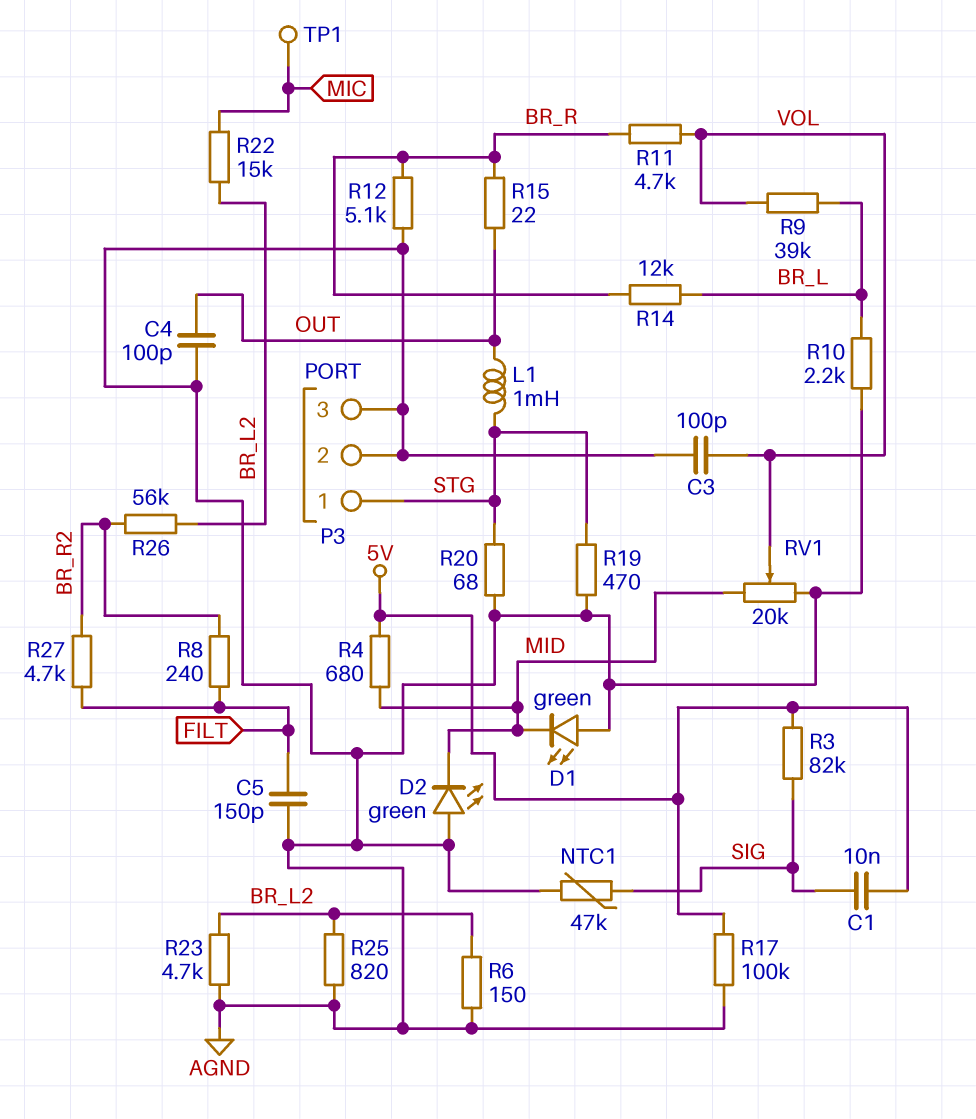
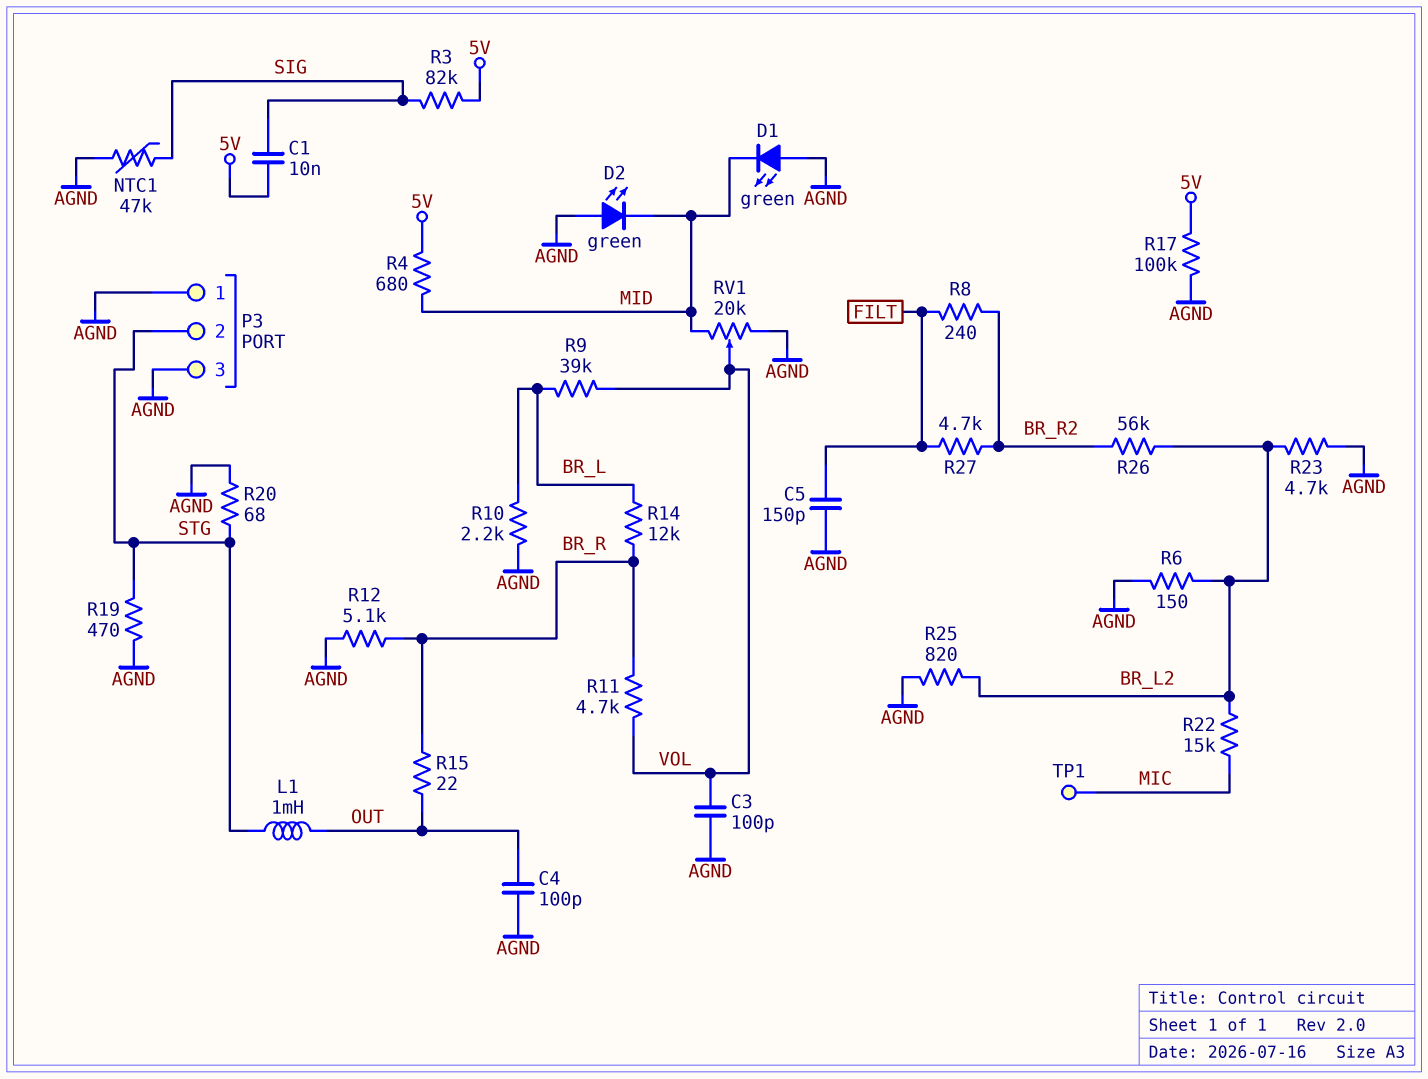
P3 pin 1: STG -> AGND
P3 pin 2: AGND -> STG

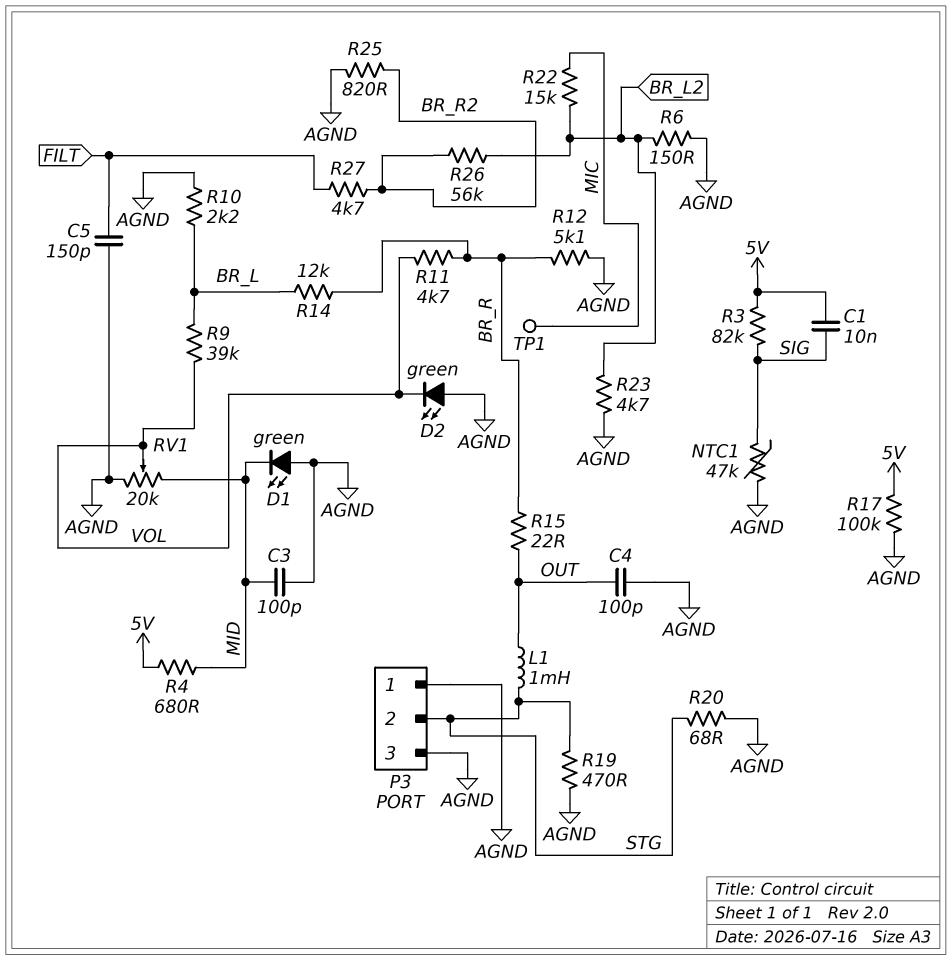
C3: 100pF (AGND, VOL) -> 100pF (AGND, MID)
D2: LED green (A AGND, K MID) -> LED green (A AGND, K VOL)
R8: 240 (BR_R2, FILT) -> none
R25: 820 (AGND, BR_L2) -> 820 (AGND, BR_R2)

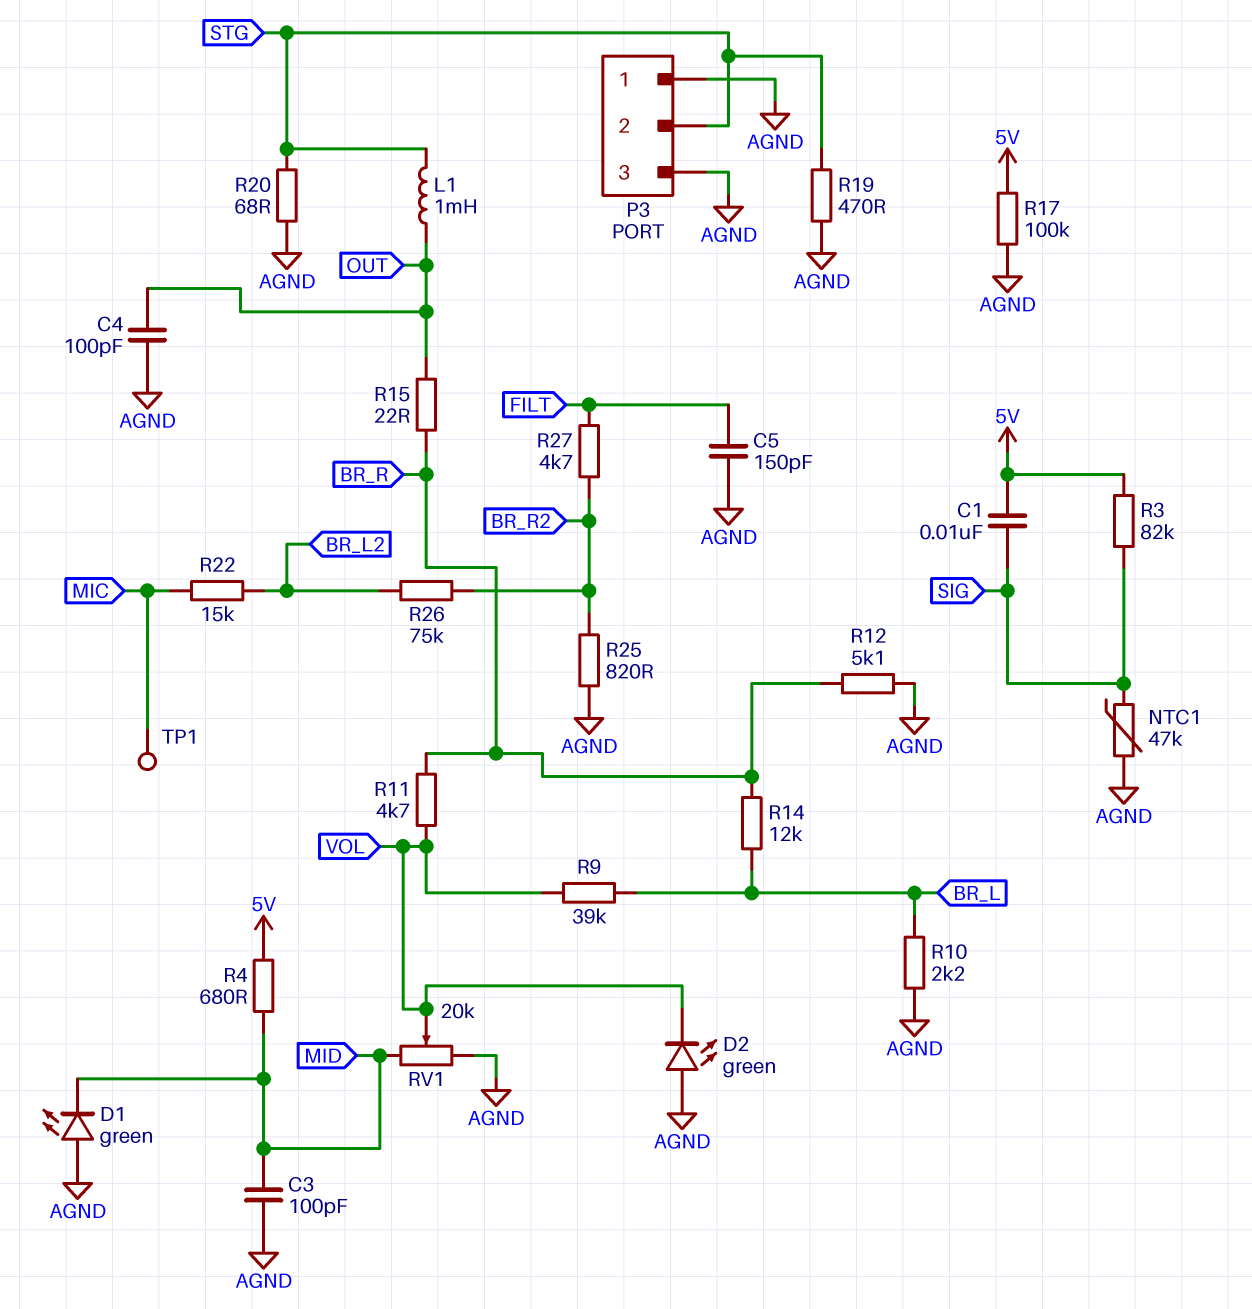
R6: 150 (AGND, BR_L2) -> none
R23: 4.7k (AGND, BR_L2) -> none
R26: 56k (BR_L2, BR_R2) -> 75k (BR_L2, BR_R2)

